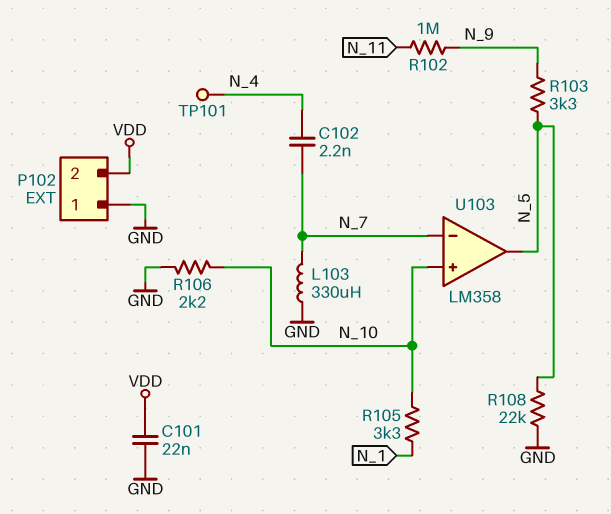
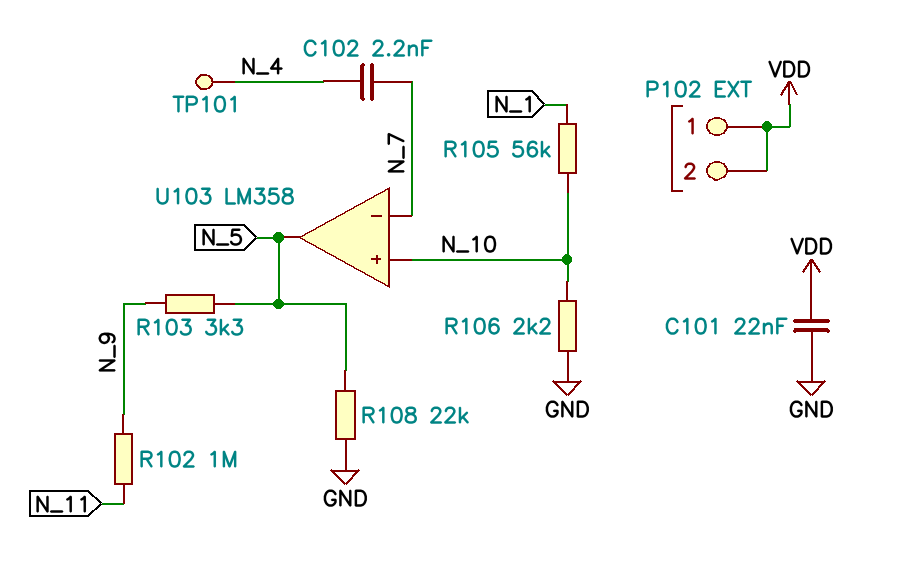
L103: 330uH (GND, N_7) -> none
P102 pin 1: GND -> VDD
R105: 3.3k (N_1, N_10) -> 56k (N_1, N_10)

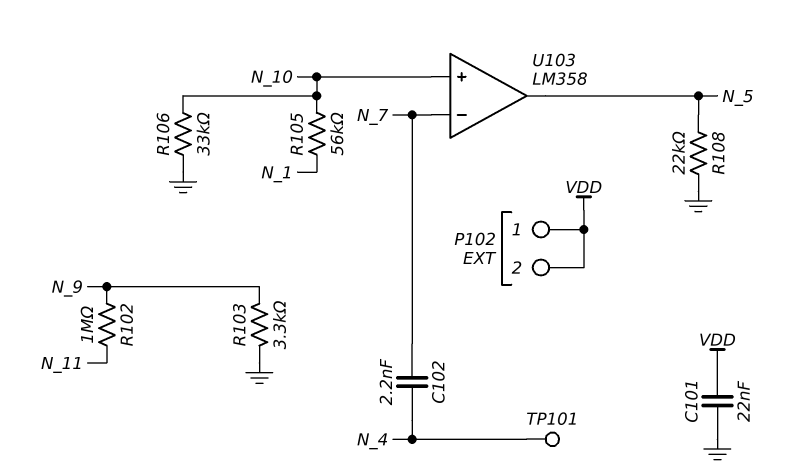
R103: 3.3k (N_5, N_9) -> 3.3k (GND, N_9)
R106: 2.2k (GND, N_10) -> 33k (GND, N_10)

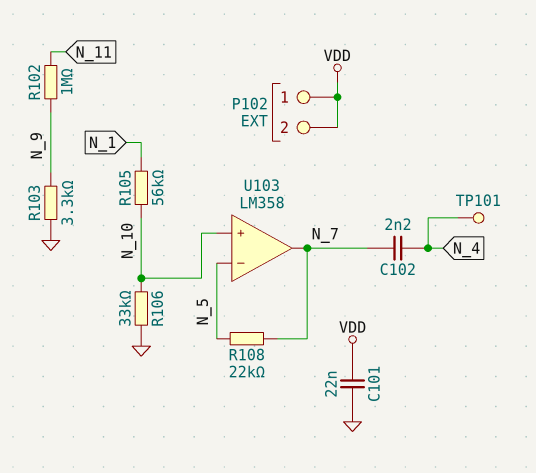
R108: 22k (GND, N_5) -> 22k (N_5, N_7)
U103 pin in-: N_7 -> N_5
U103 pin out: N_5 -> N_7

